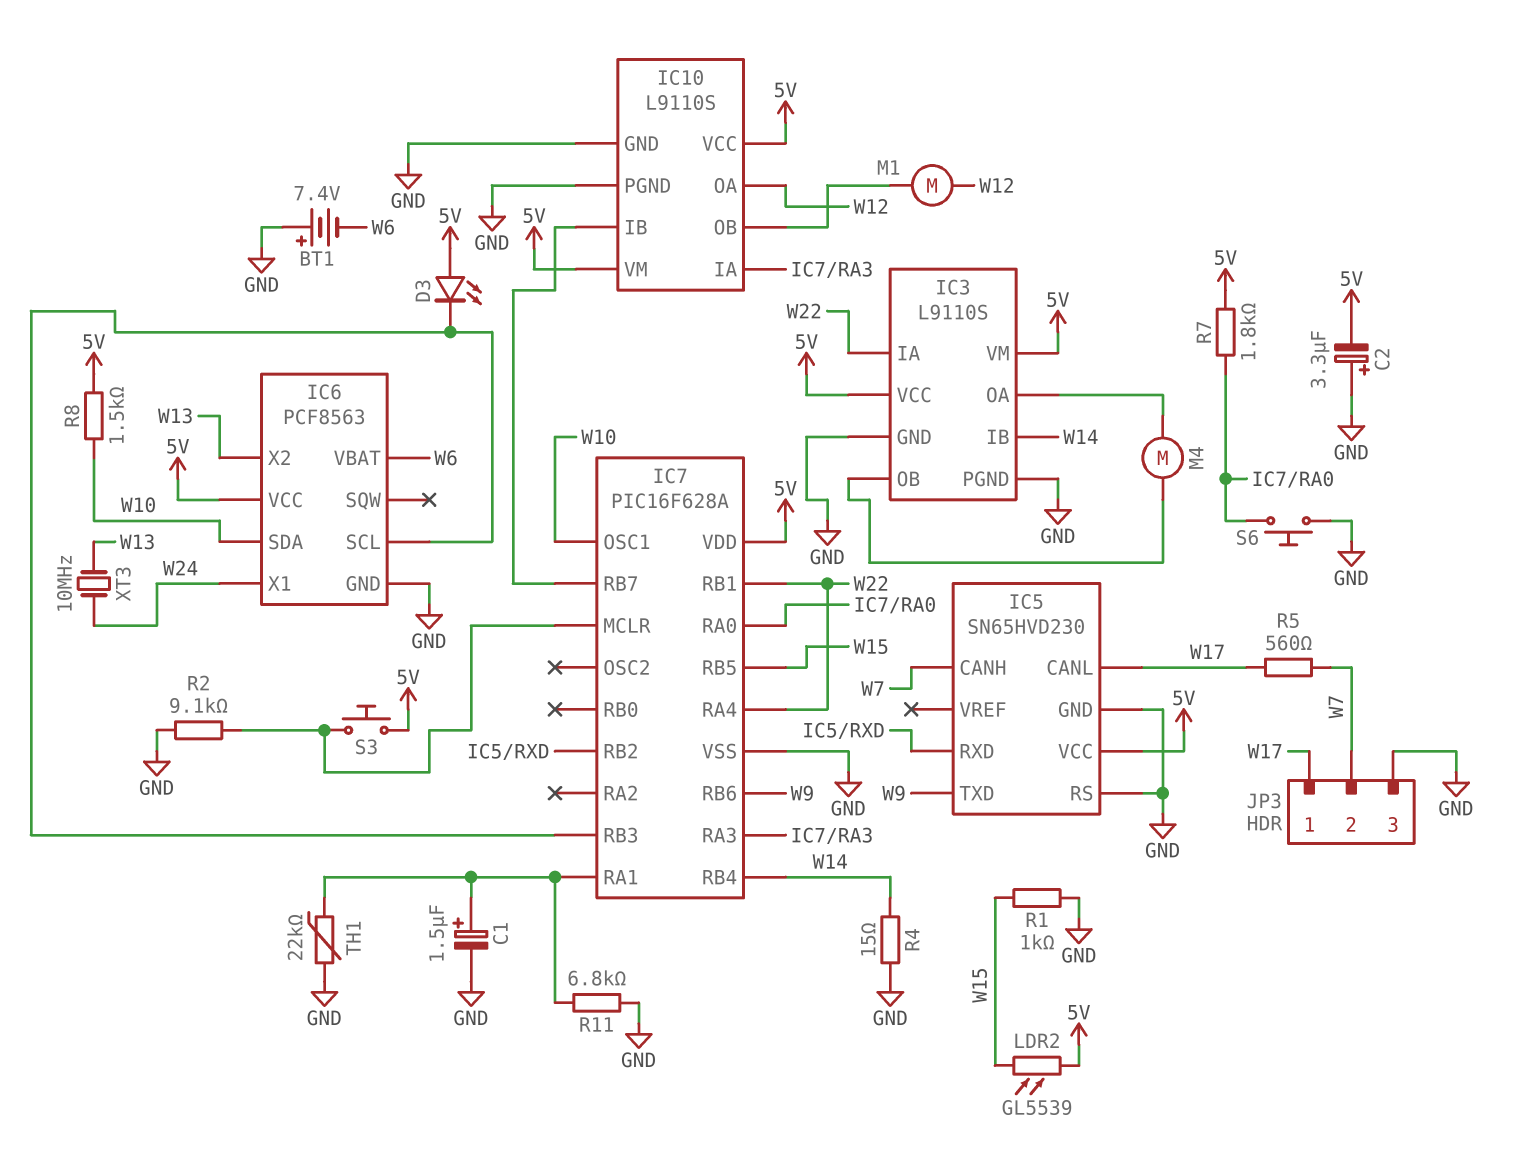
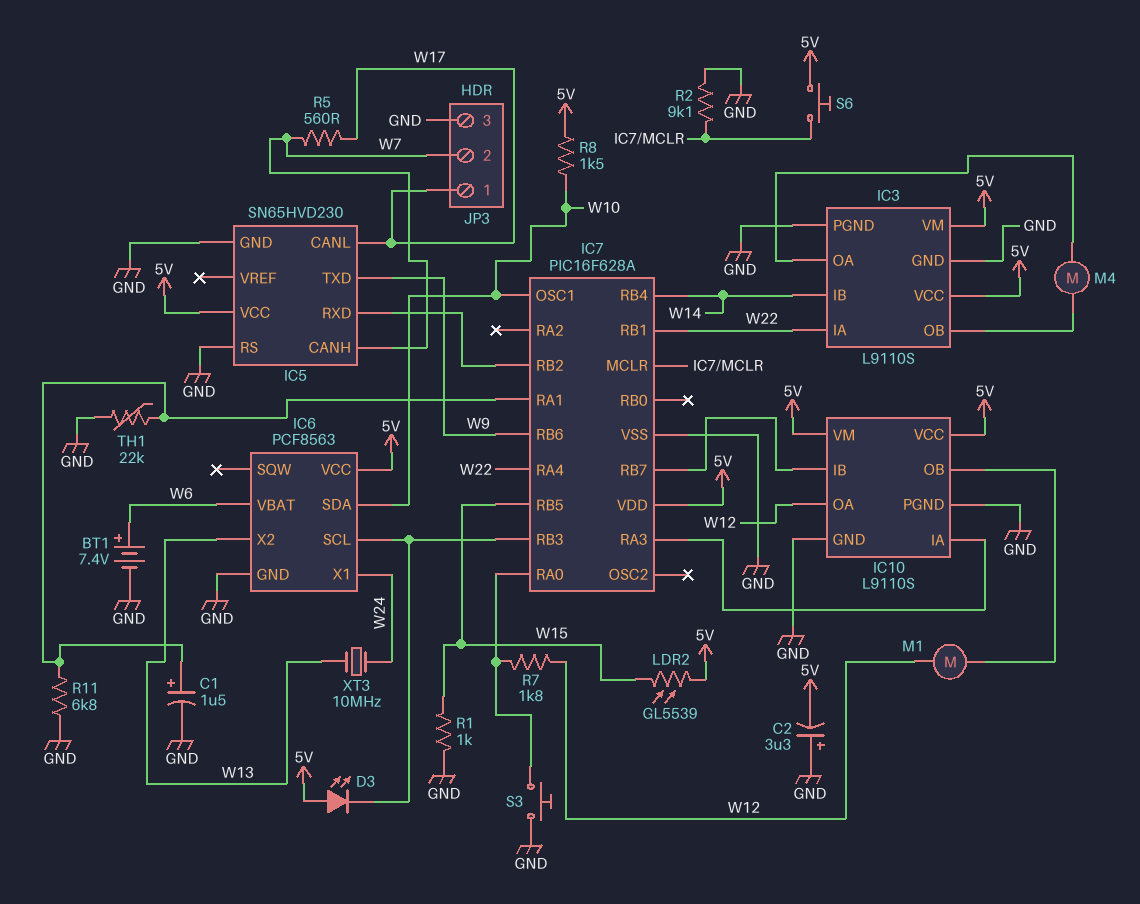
BT1: 7.4V (plus GND, minus W6) -> 7.4V (plus W6, minus GND)
R4: 15 (GND, W14) -> none
R7: 1.8k (5V, IC7/RA0) -> 1.8k (IC7/RA0, W12)
S3: button (5V, IC7/MCLR) -> button (GND, IC7/RA0)
S6: button (GND, IC7/RA0) -> button (5V, IC7/MCLR)

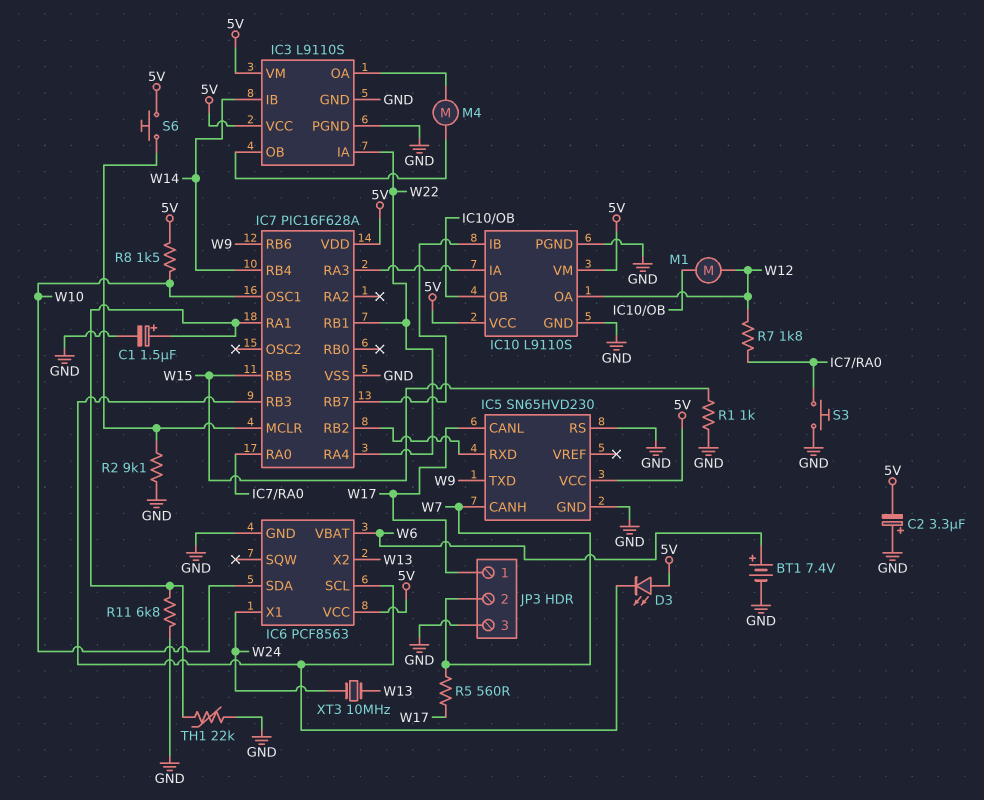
LDR2: GL5539 (5V, W15) -> none

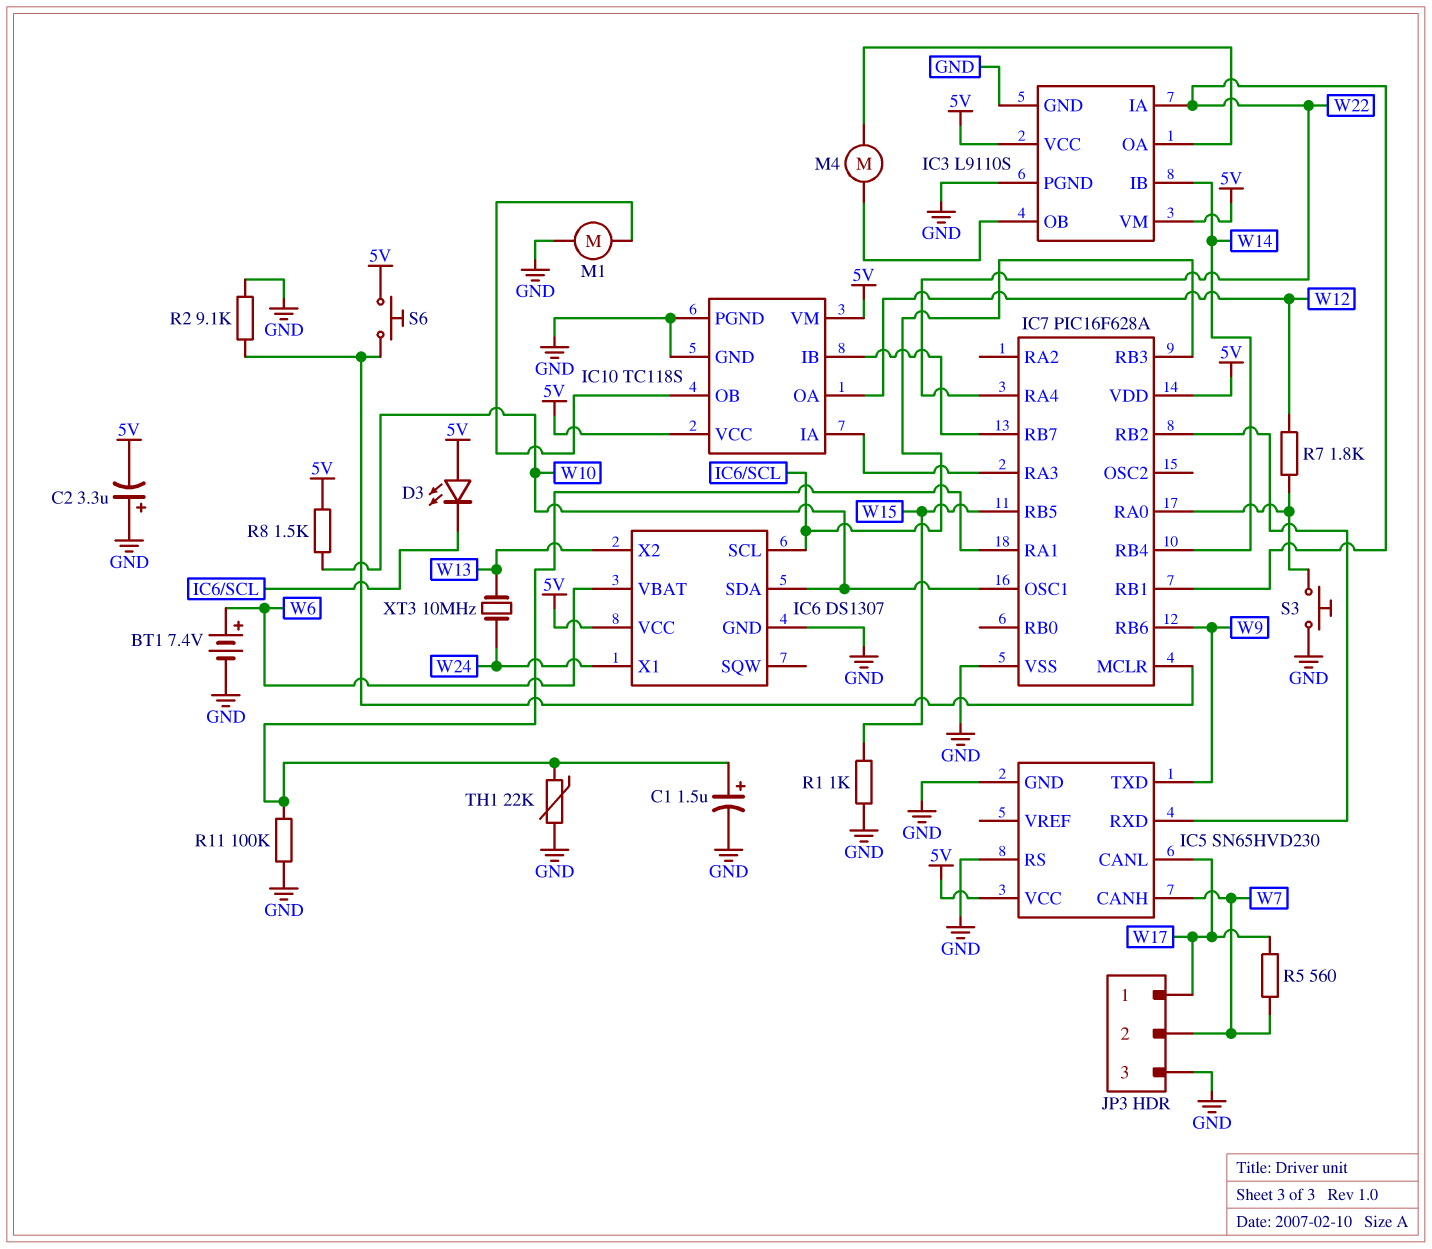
IC6: PCF8563 -> DS1307
IC10: L9110S -> TC118S
M1: motor (IC10/OB, W12) -> motor (GND, IC10/OB)
R11: 6.8k (GND, IC7/RA1) -> 100k (GND, IC7/RA1)

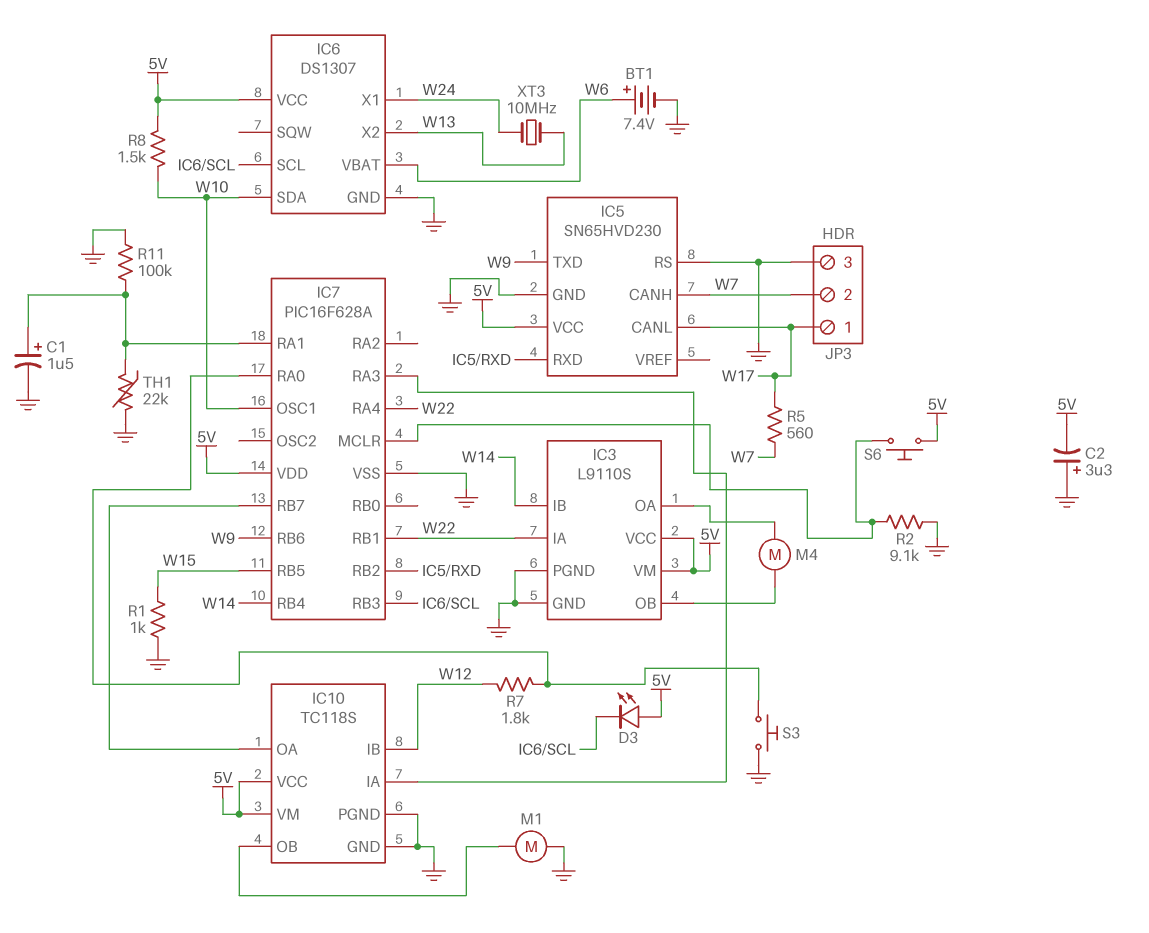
IC10 pin IB: IC7/RB7 -> W12
IC10 pin OA: W12 -> IC7/RB7

